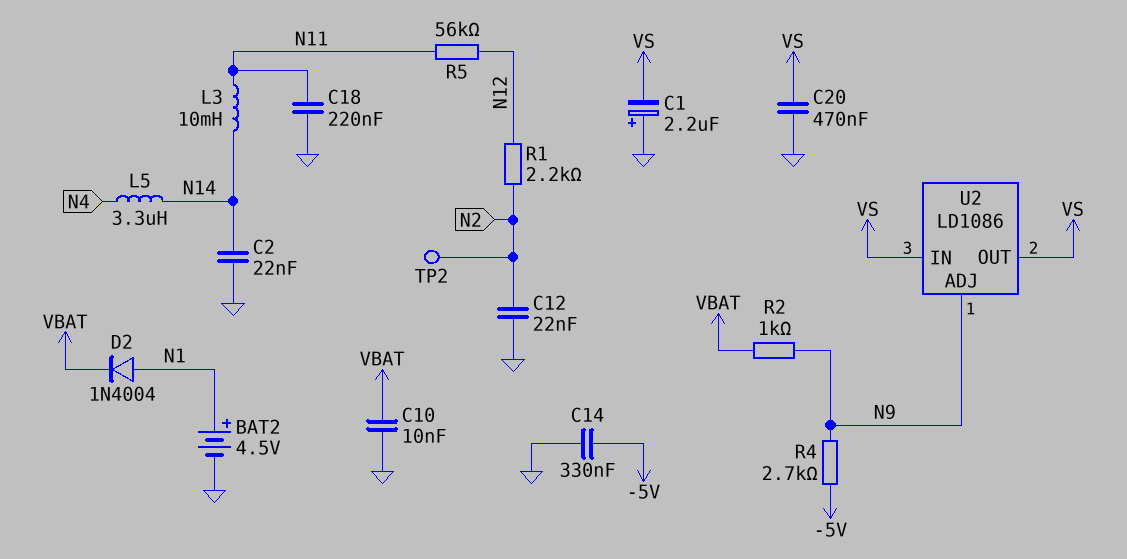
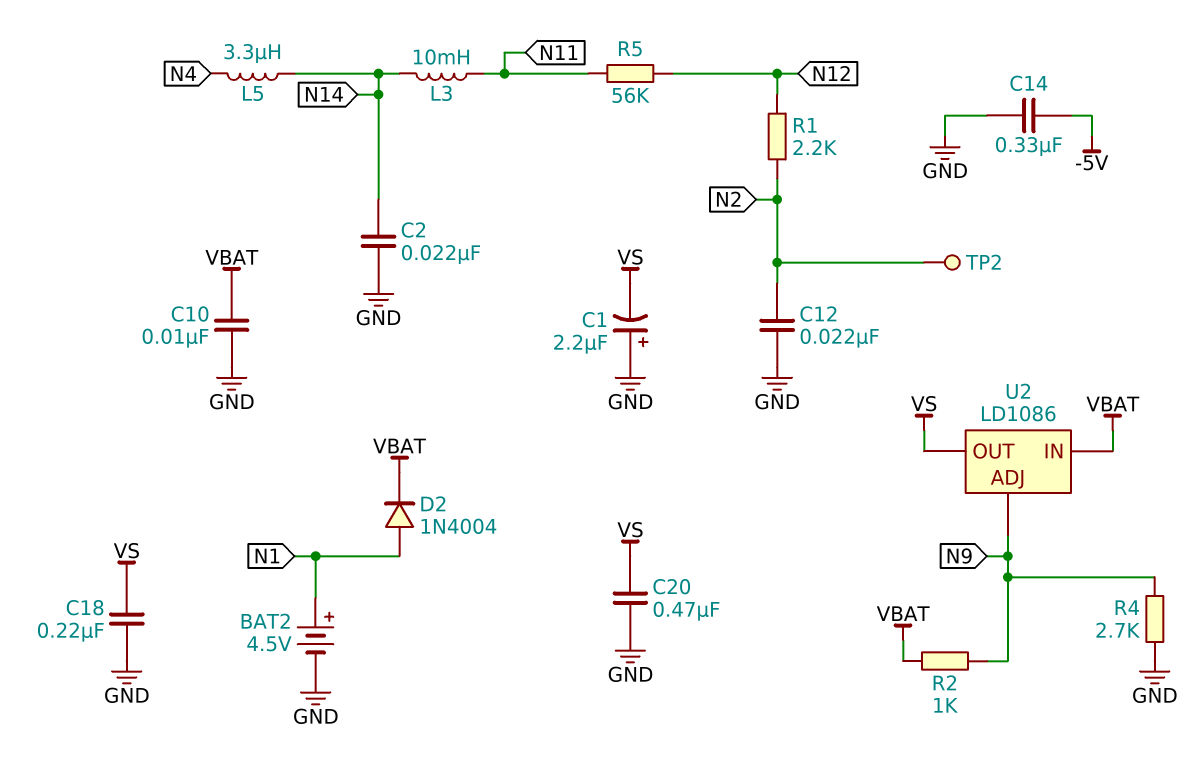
C18: 220nF (GND, N11) -> 220nF (GND, VS)
R4: 2.7k (-5V, N9) -> 2.7k (GND, N9)
U2 pin IN: VS -> VBAT

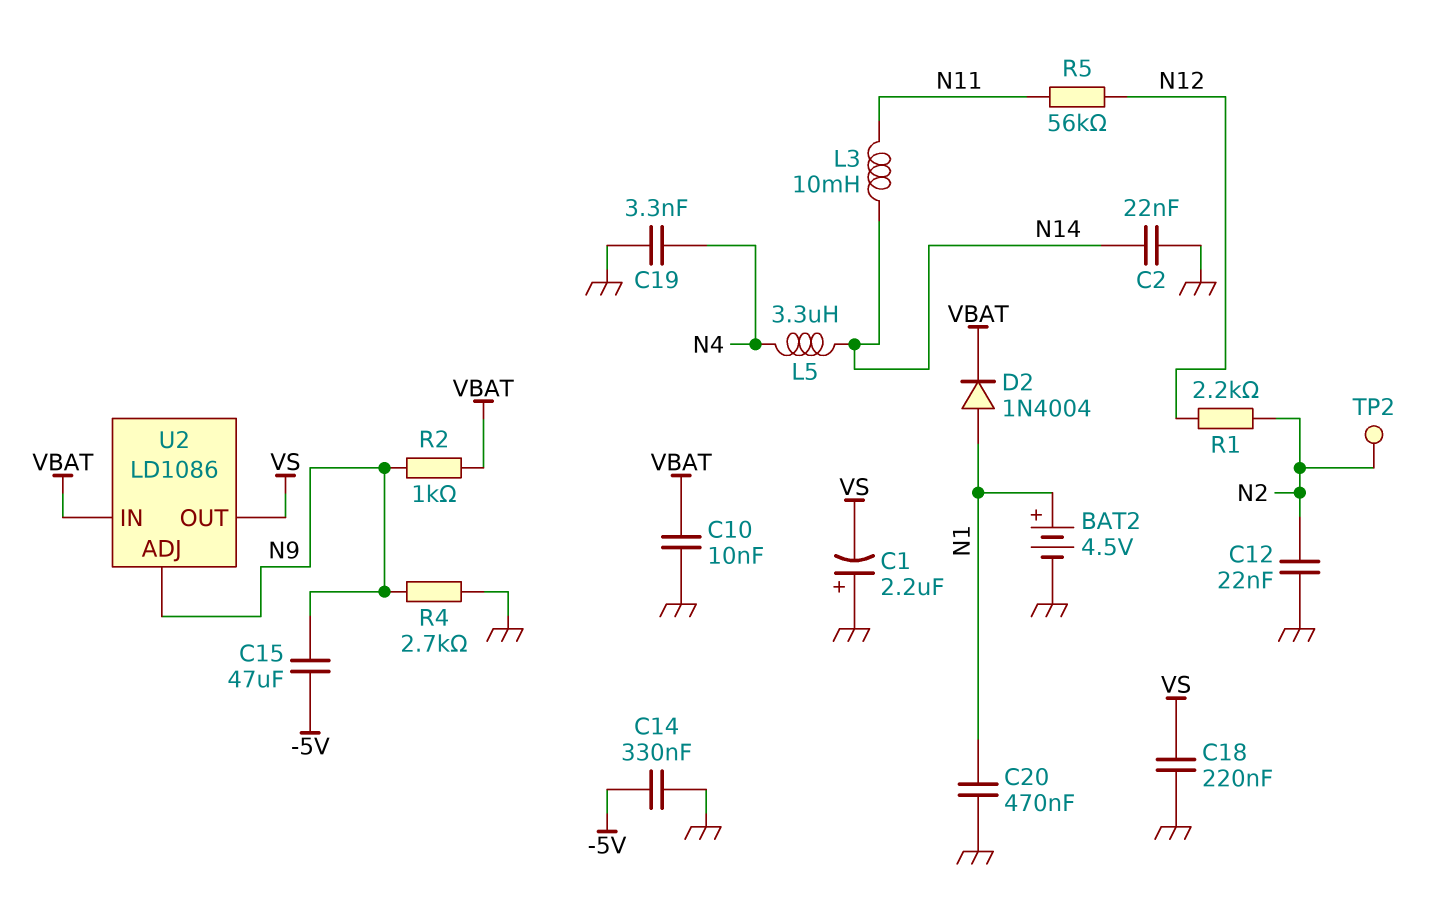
C15: none -> 47uF (-5V, N9)
C19: none -> 3.3nF (GND, N4)
C20: 470nF (GND, VS) -> 470nF (GND, N1)

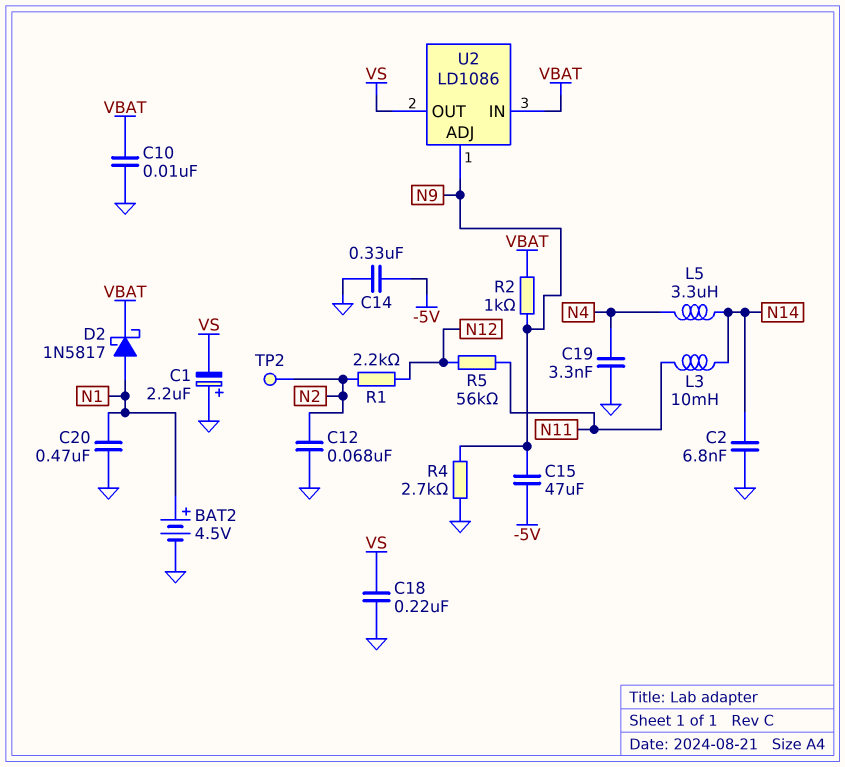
C2: 22nF (GND, N14) -> 6.8nF (GND, N14)
C12: 22nF (GND, N2) -> 68nF (GND, N2)
D2: diode 1N4004 (A N1, K VBAT) -> schottky 1N5817 (A N1, K VBAT)

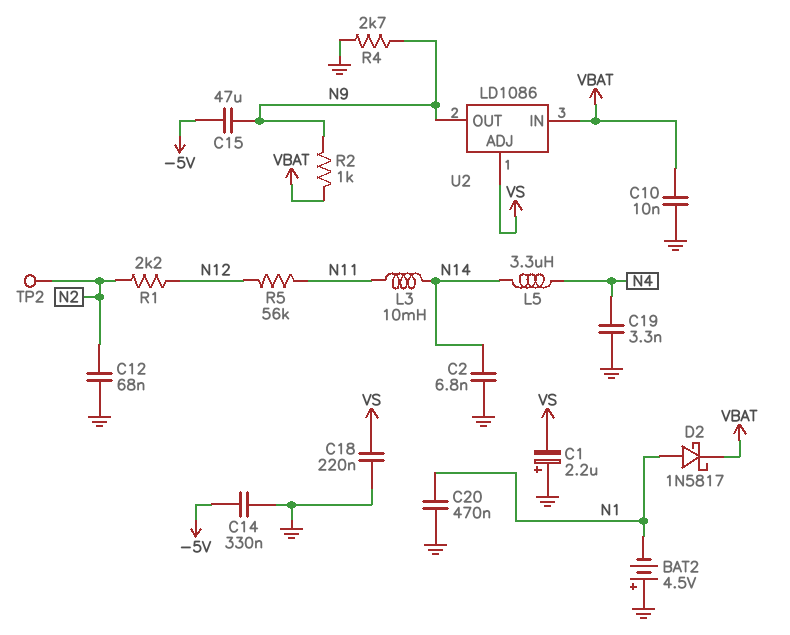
BAT2: 4.5V (plus N1, minus GND) -> 4.5V (plus GND, minus N1)
U2 pin ADJ: N9 -> VS
U2 pin OUT: VS -> N9

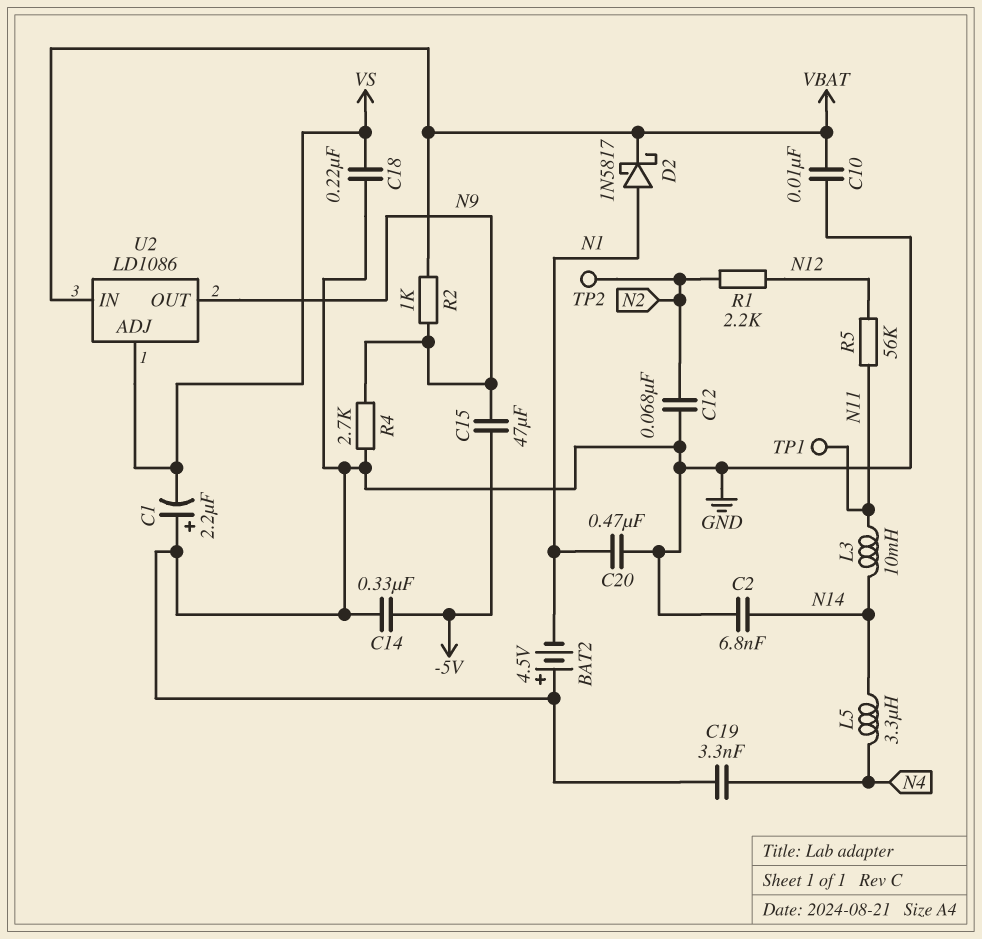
TP1: none -> test point (N11)

